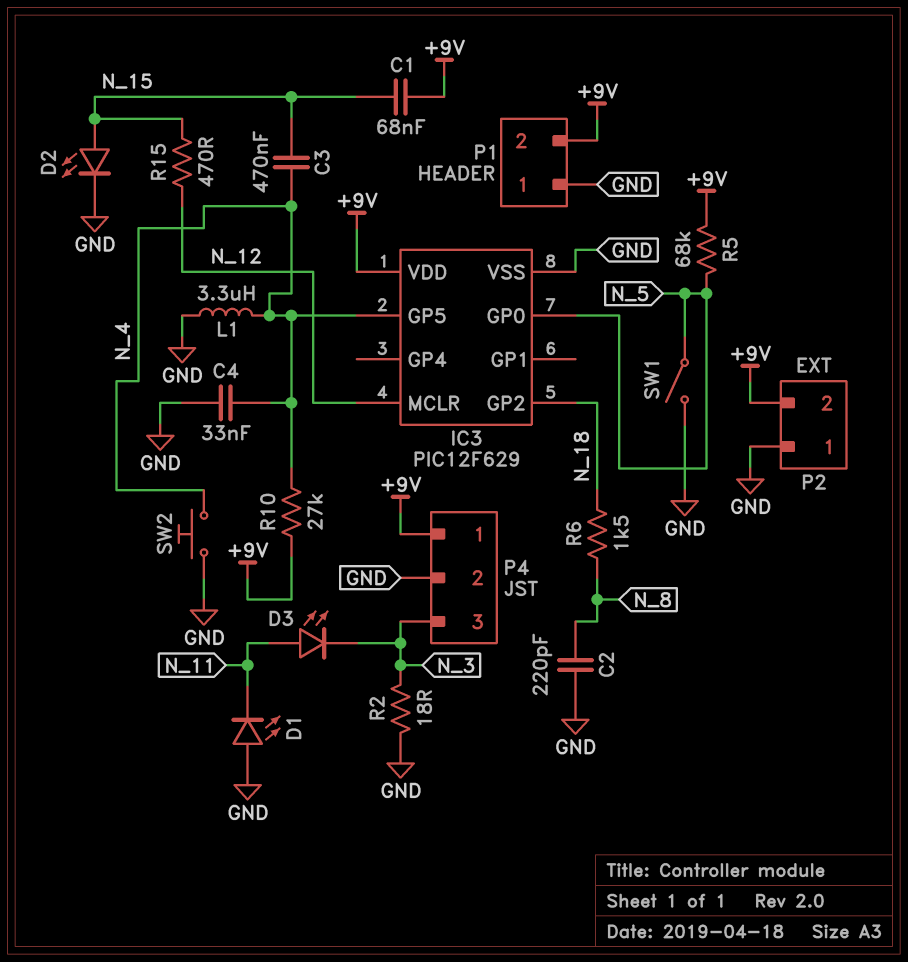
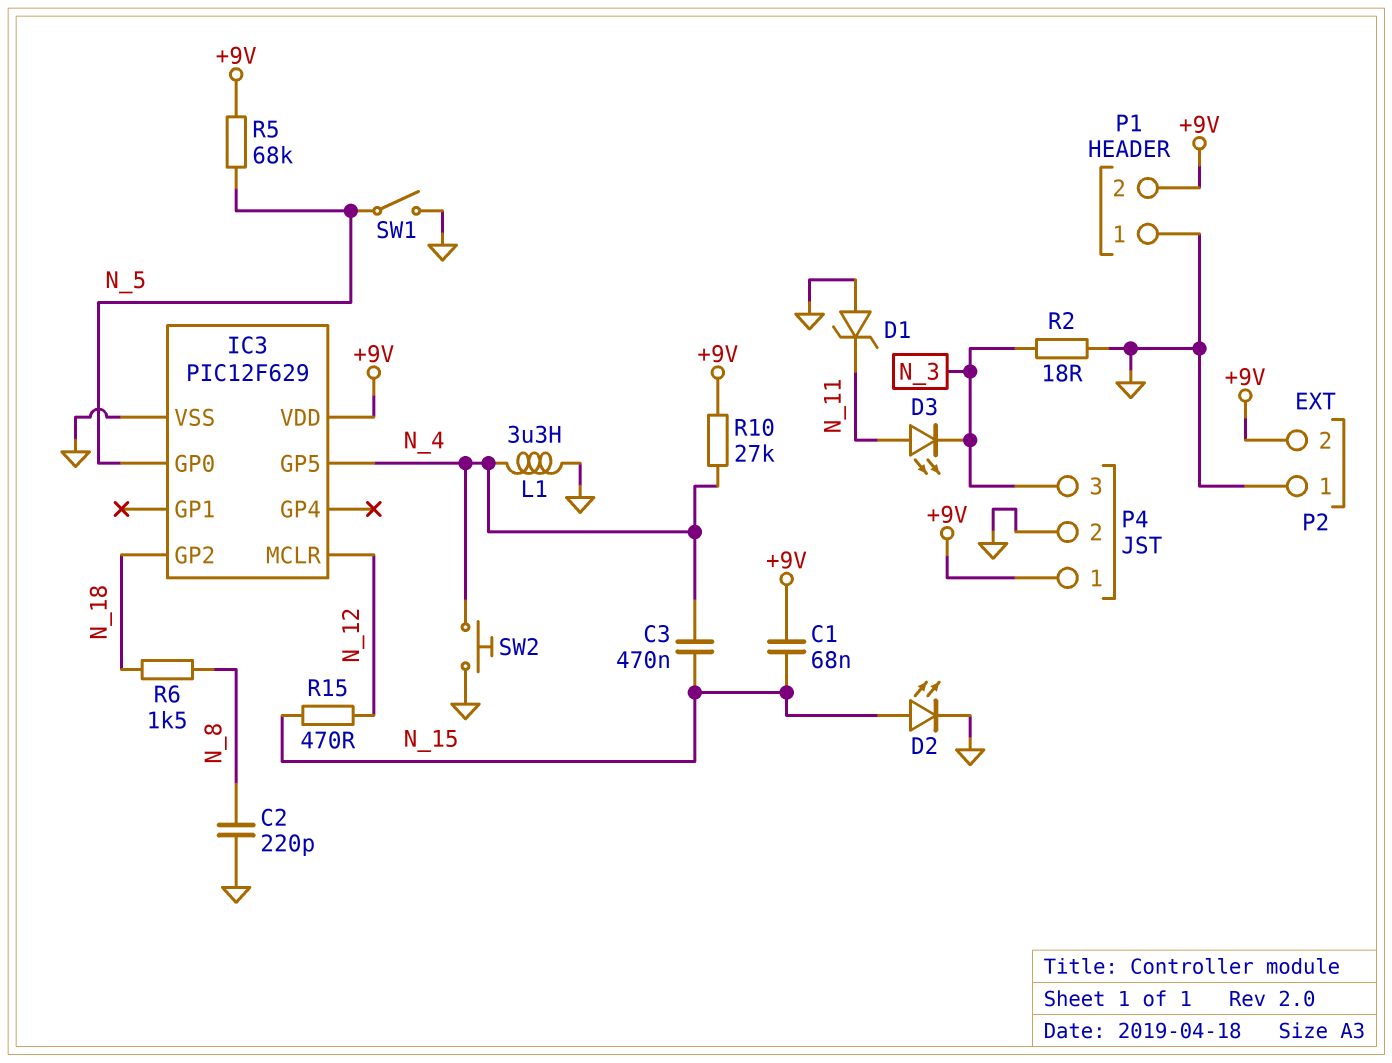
C4: 33nF (GND, N_4) -> none
D1: LED (A GND, K N_11) -> zener (A GND, K N_11)

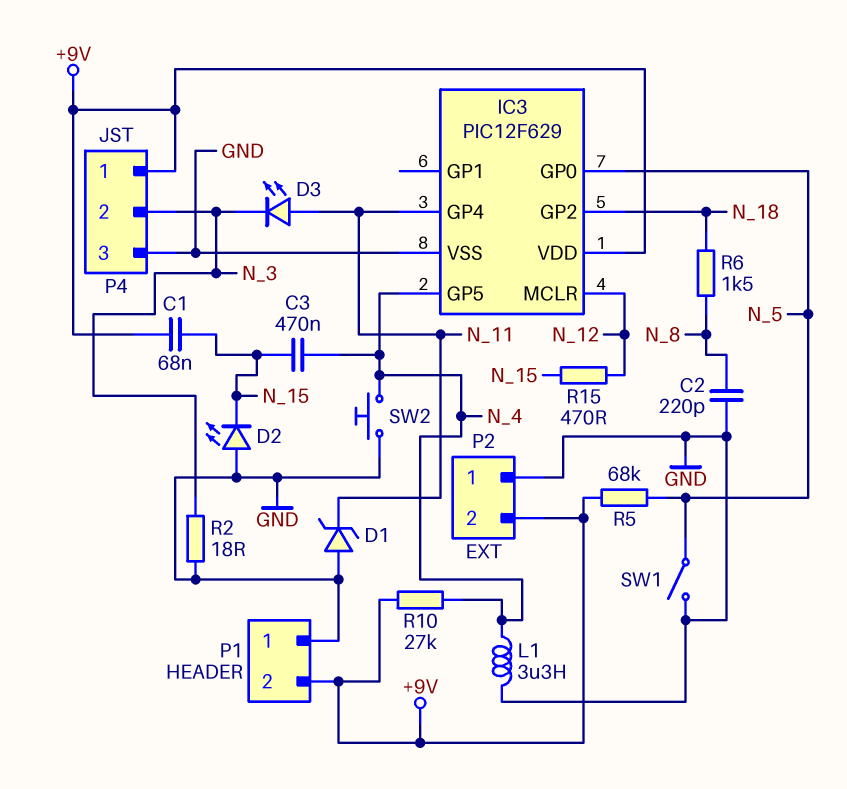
D2: LED (A N_15, K GND) -> LED (A GND, K N_15)
IC3 pin GP4: none -> N_11
P4 pin 2: GND -> N_3
P4 pin 3: N_3 -> GND

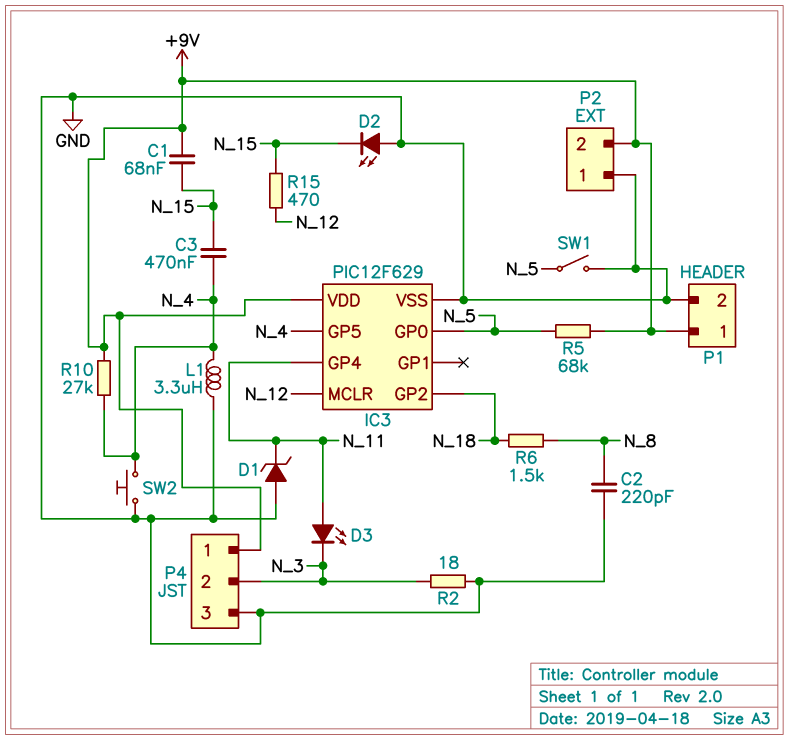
P1 pin 1: GND -> +9V
P1 pin 2: +9V -> GND

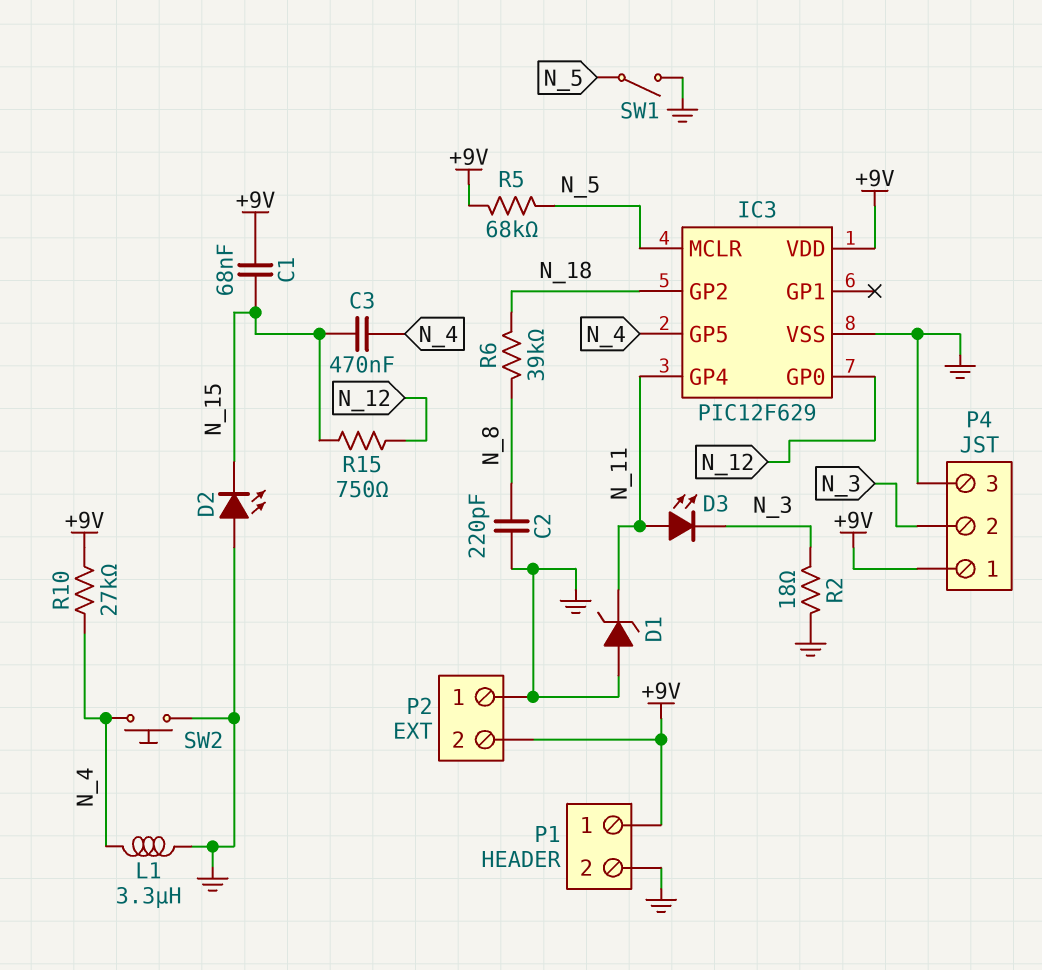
IC3 pin GP0: N_5 -> N_12
IC3 pin MCLR: N_12 -> N_5
R6: 1.5k (N_8, N_18) -> 39k (N_8, N_18)
R15: 470 (N_12, N_15) -> 750 (N_12, N_15)

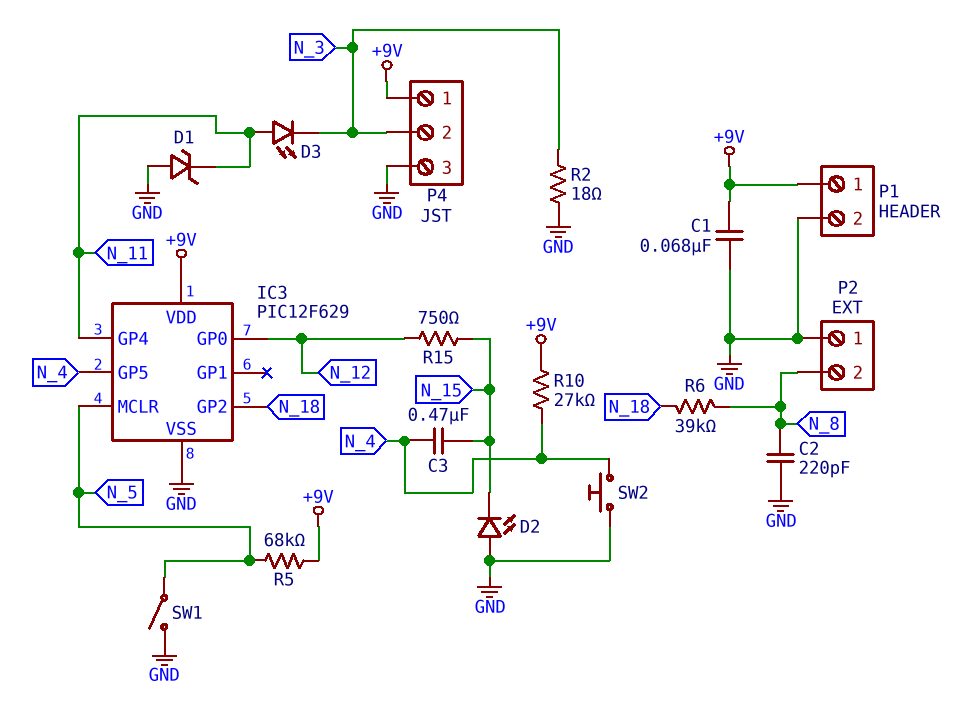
C1: 68nF (+9V, N_15) -> 68nF (+9V, GND)
L1: 3.3uH (GND, N_4) -> none
P2 pin 2: +9V -> N_8

